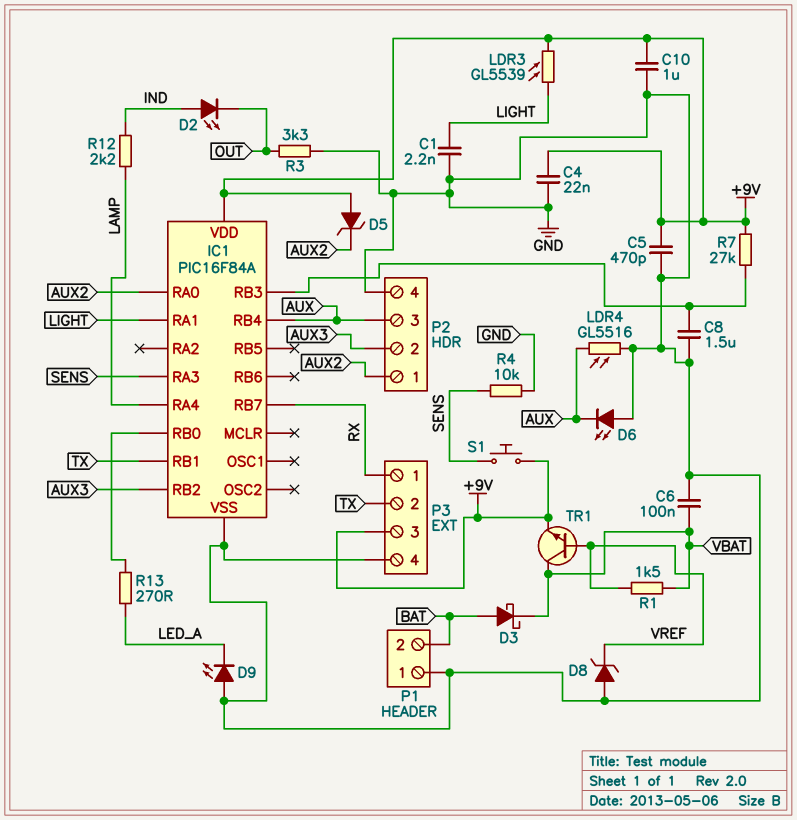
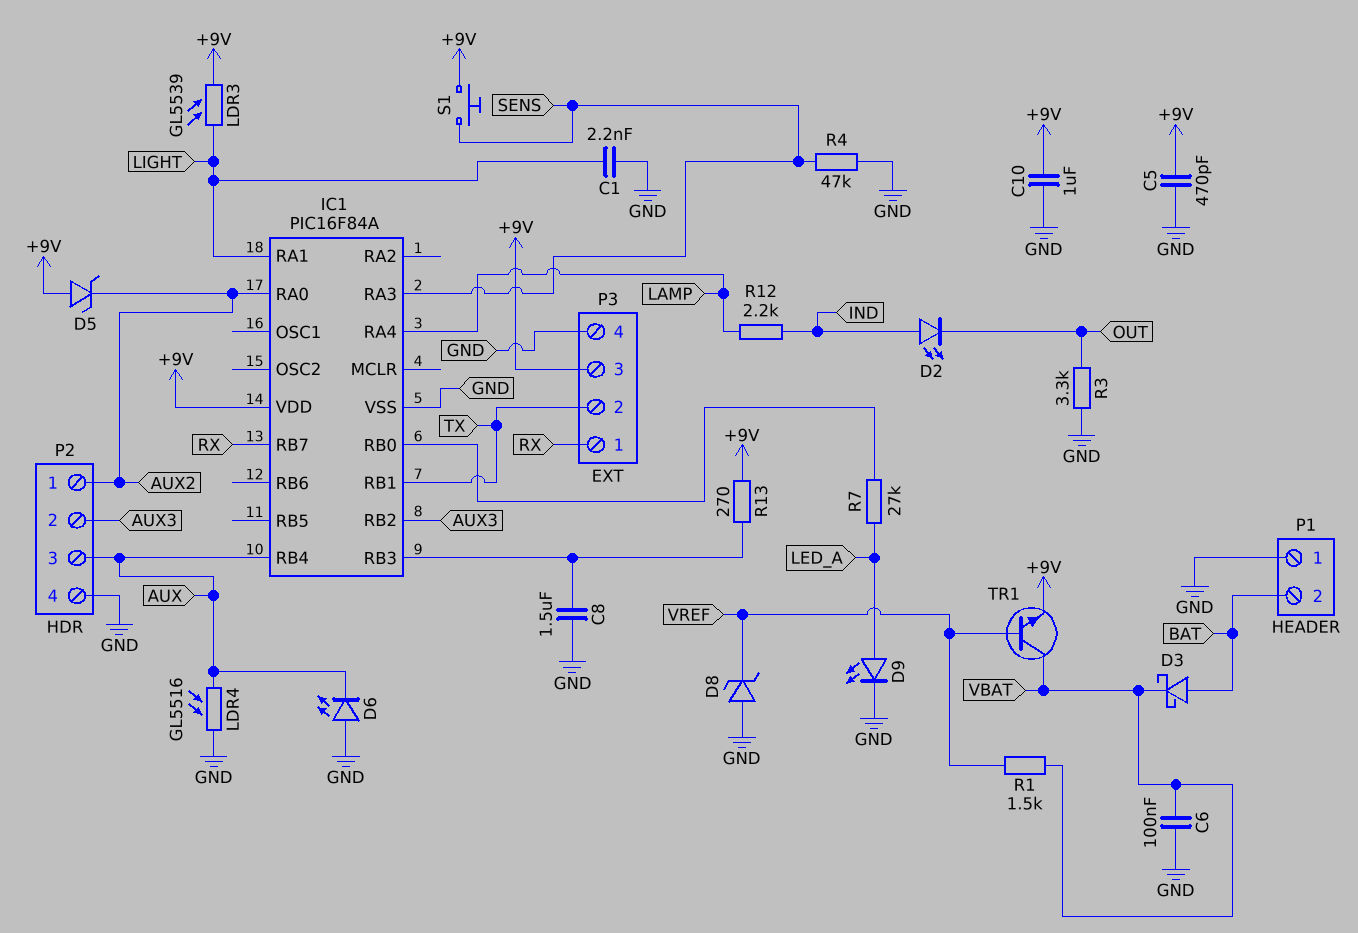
C4: 22nF (+9V, GND) -> none
D9: LED (A GND, K LED_A) -> LED (A LED_A, K GND)
R4: 10k (GND, SENS) -> 47k (GND, SENS)
R7: 27k (+9V, IC1/RB3) -> 27k (IC1/RB0, LED_A)
R13: 270 (IC1/RB0, LED_A) -> 270 (+9V, IC1/RB3)

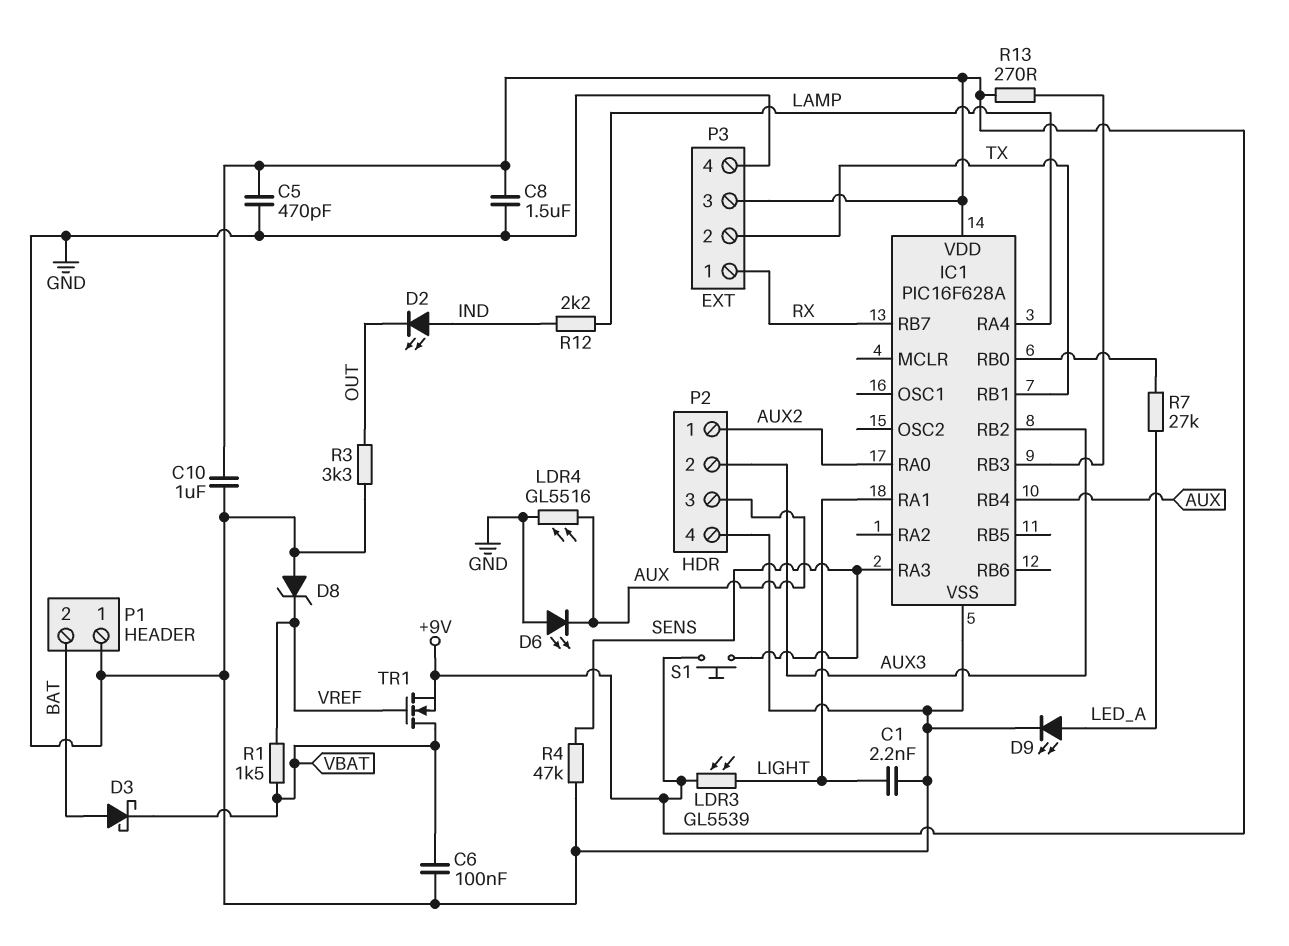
C8: 1.5uF (GND, IC1/RB3) -> 1.5uF (+9V, GND)
D5: zener (A +9V, K AUX2) -> none
IC1: PIC16F84A -> PIC16F628A
TR1: NPN (B VREF, C VBAT, E +9V) -> NMOS (G VREF, D VBAT, S +9V)

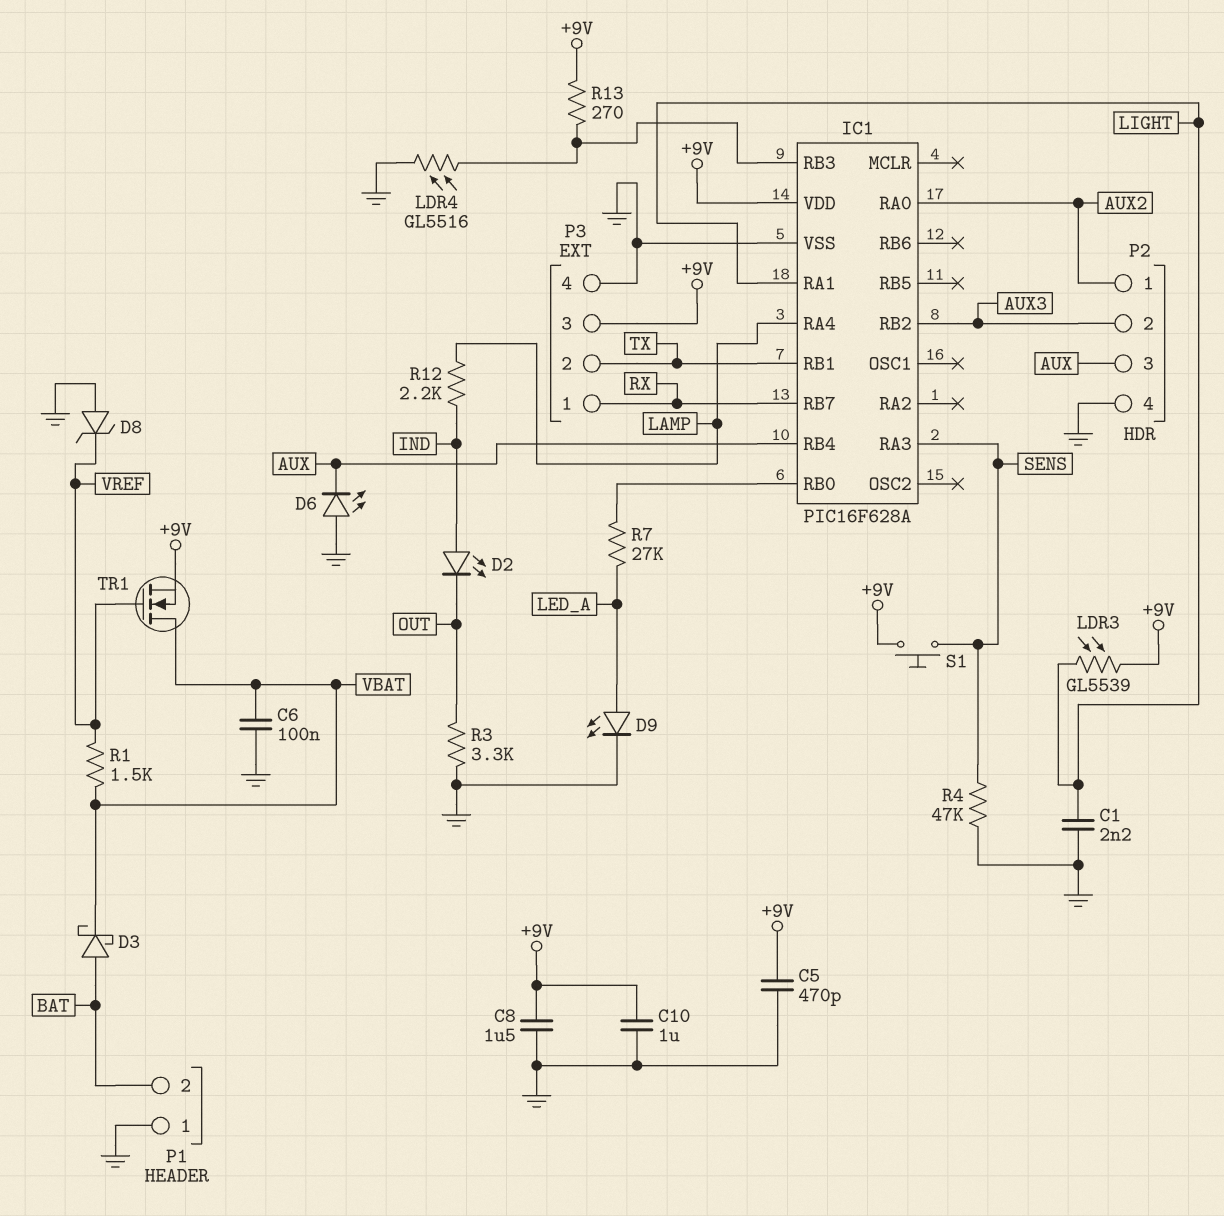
LDR4: GL5516 (AUX, GND) -> GL5516 (GND, IC1/RB3)

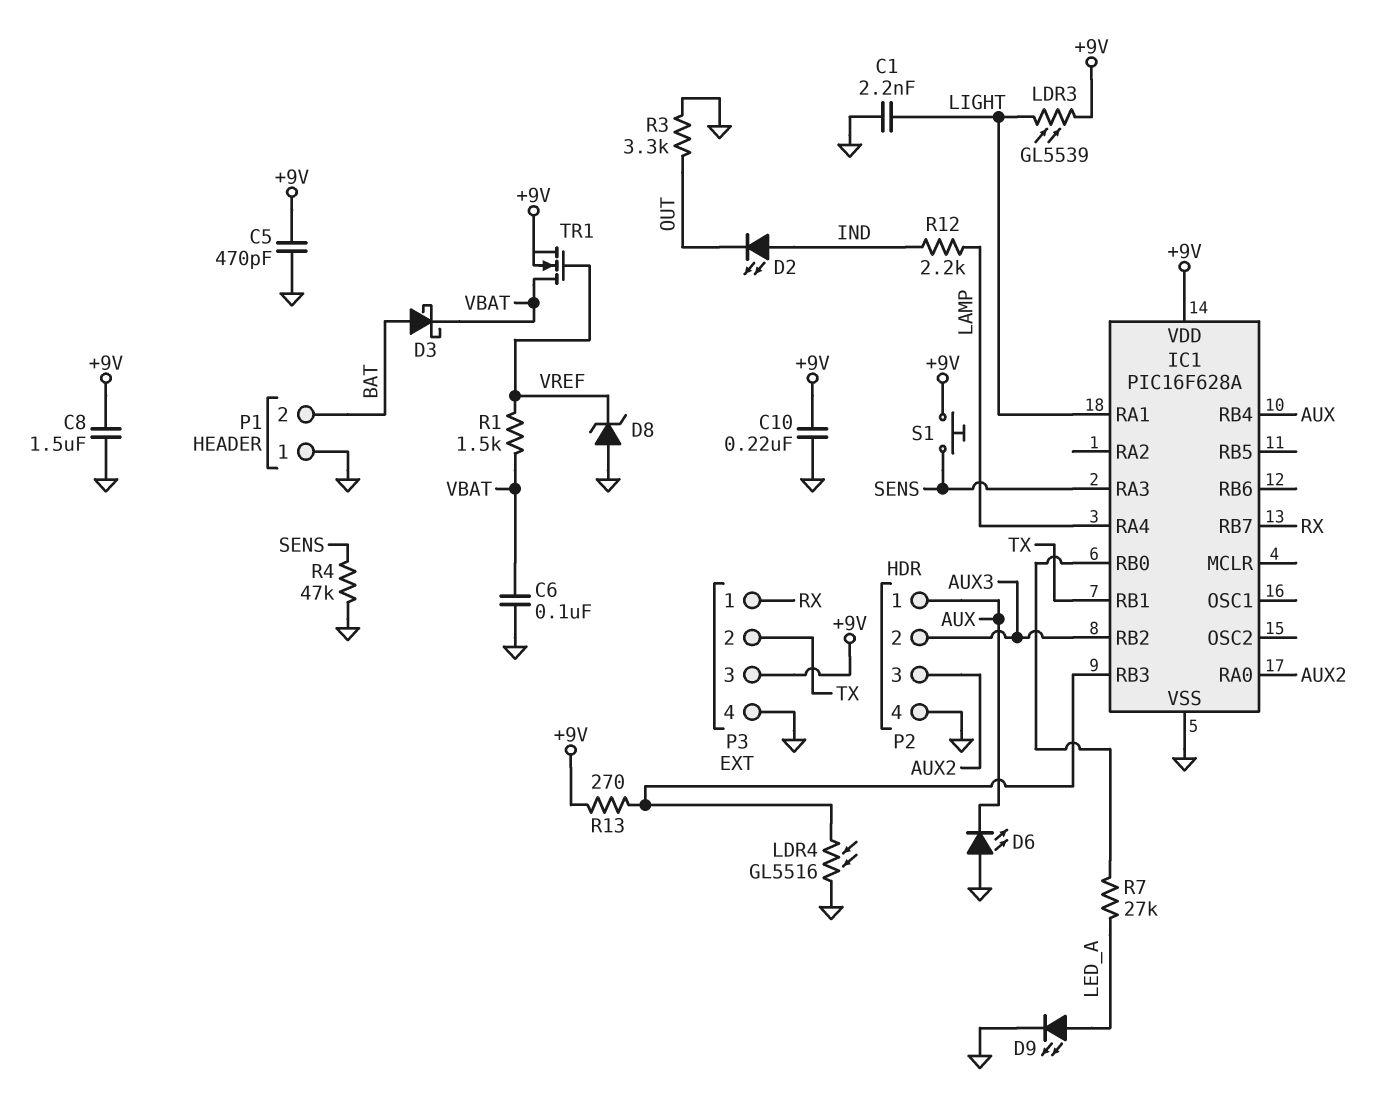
C10: 1uF (+9V, GND) -> 220nF (+9V, GND)
P2 pin 1: AUX2 -> AUX
P2 pin 3: AUX -> AUX2

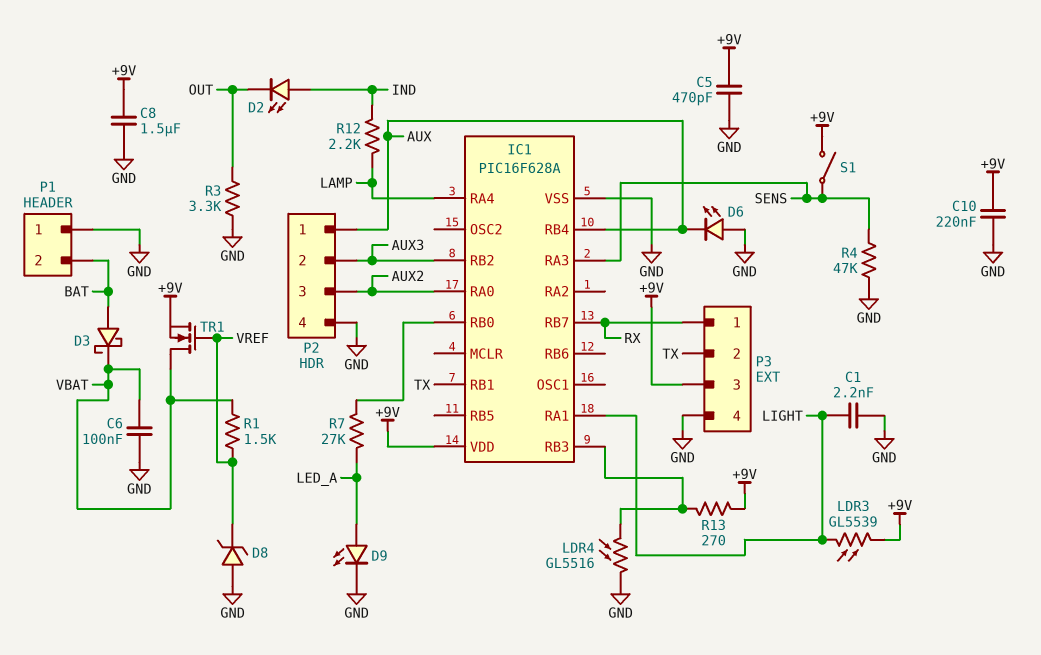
S1: button (+9V, SENS) -> switch (+9V, SENS)

